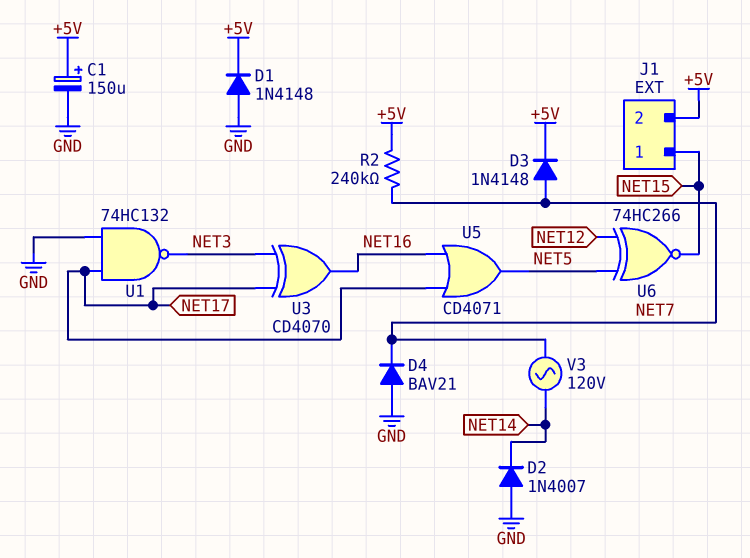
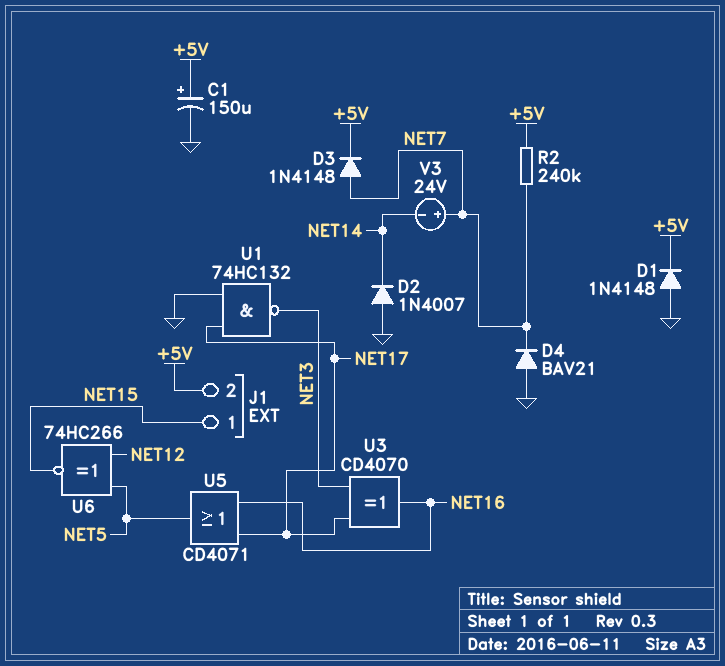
V3: AC 120V (NET7, NET14) -> 24V (plus NET7, minus NET14)

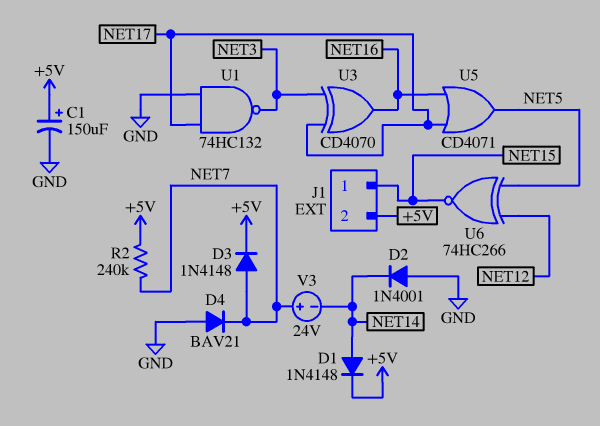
D1: diode 1N4148 (A GND, K +5V) -> diode 1N4148 (A NET14, K +5V)
D2: diode 1N4007 (A GND, K NET14) -> diode 1N4001 (A GND, K NET14)

